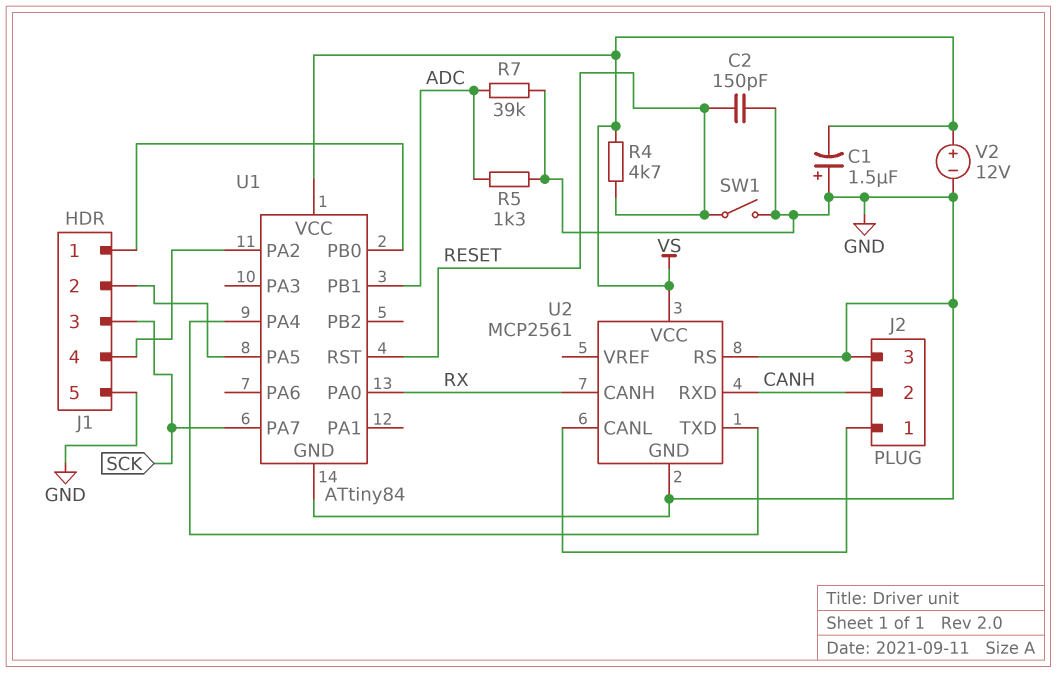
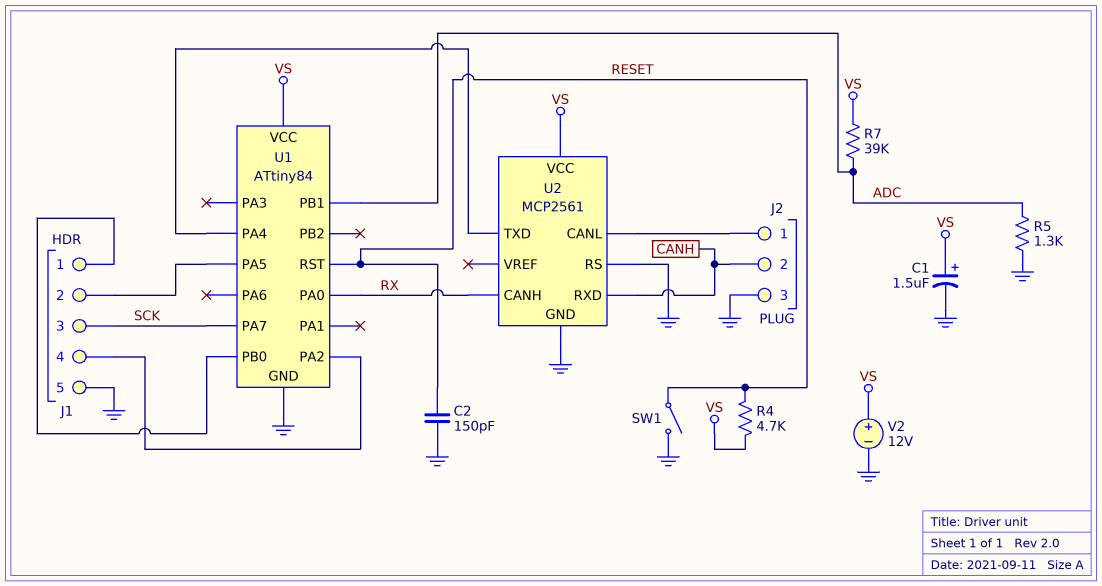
C1: 1.5uF (plus GND, minus VS) -> 1.5uF (plus VS, minus GND)
R7: 39k (ADC, GND) -> 39k (ADC, VS)

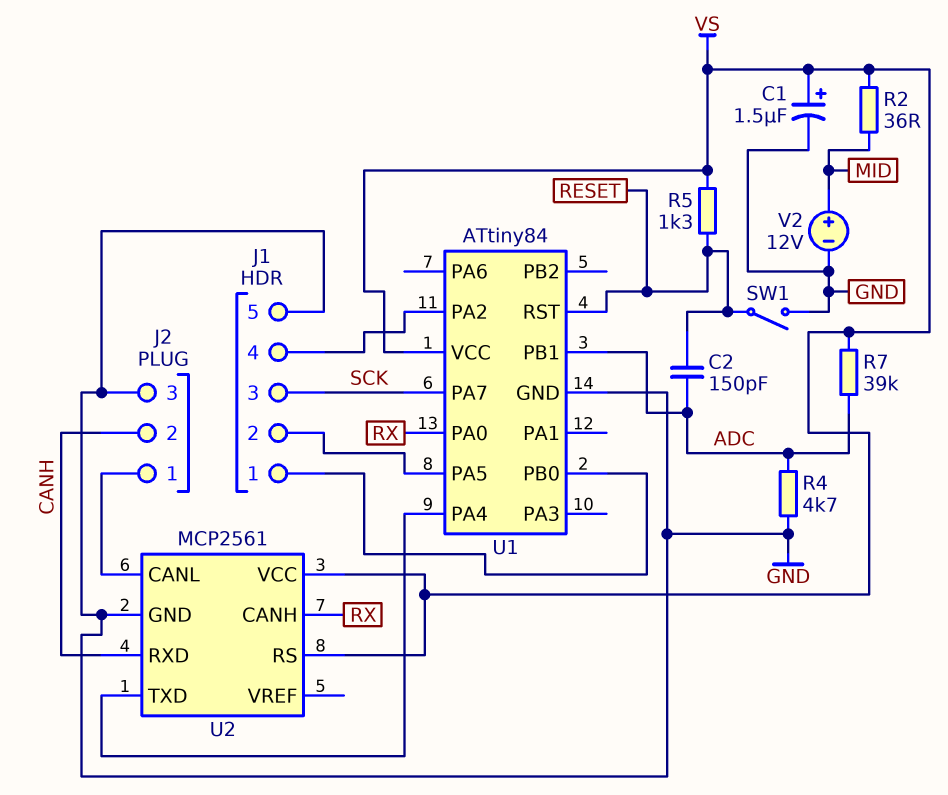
C2: 150pF (GND, RESET) -> 150pF (ADC, RESET)
R2: none -> 36 (MID, VS)
R4: 4.7k (RESET, VS) -> 4.7k (ADC, GND)
R5: 1.3k (ADC, GND) -> 1.3k (RESET, VS)
U2 pin RS: GND -> VS
V2: 12V (plus VS, minus GND) -> 12V (plus MID, minus GND)

